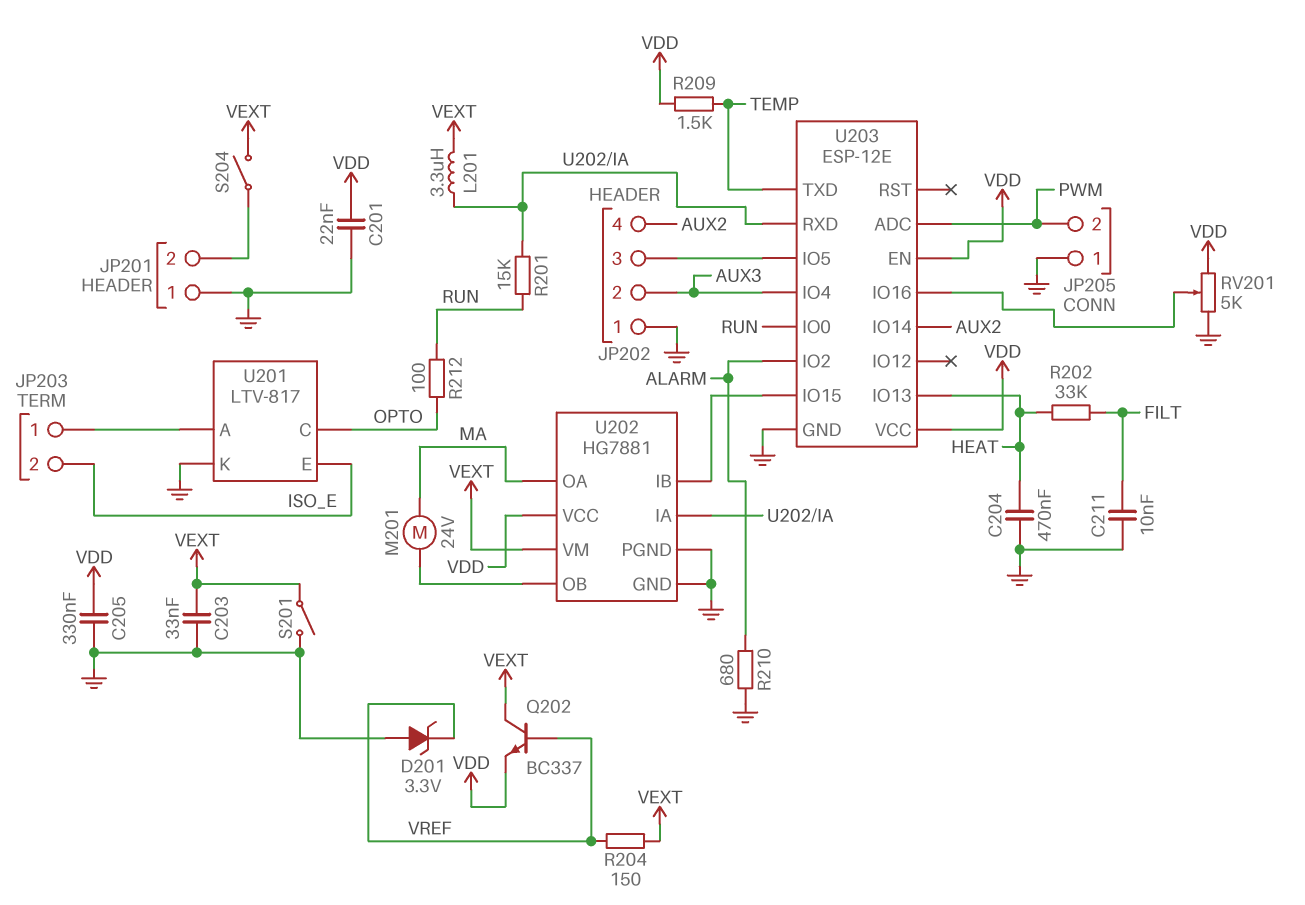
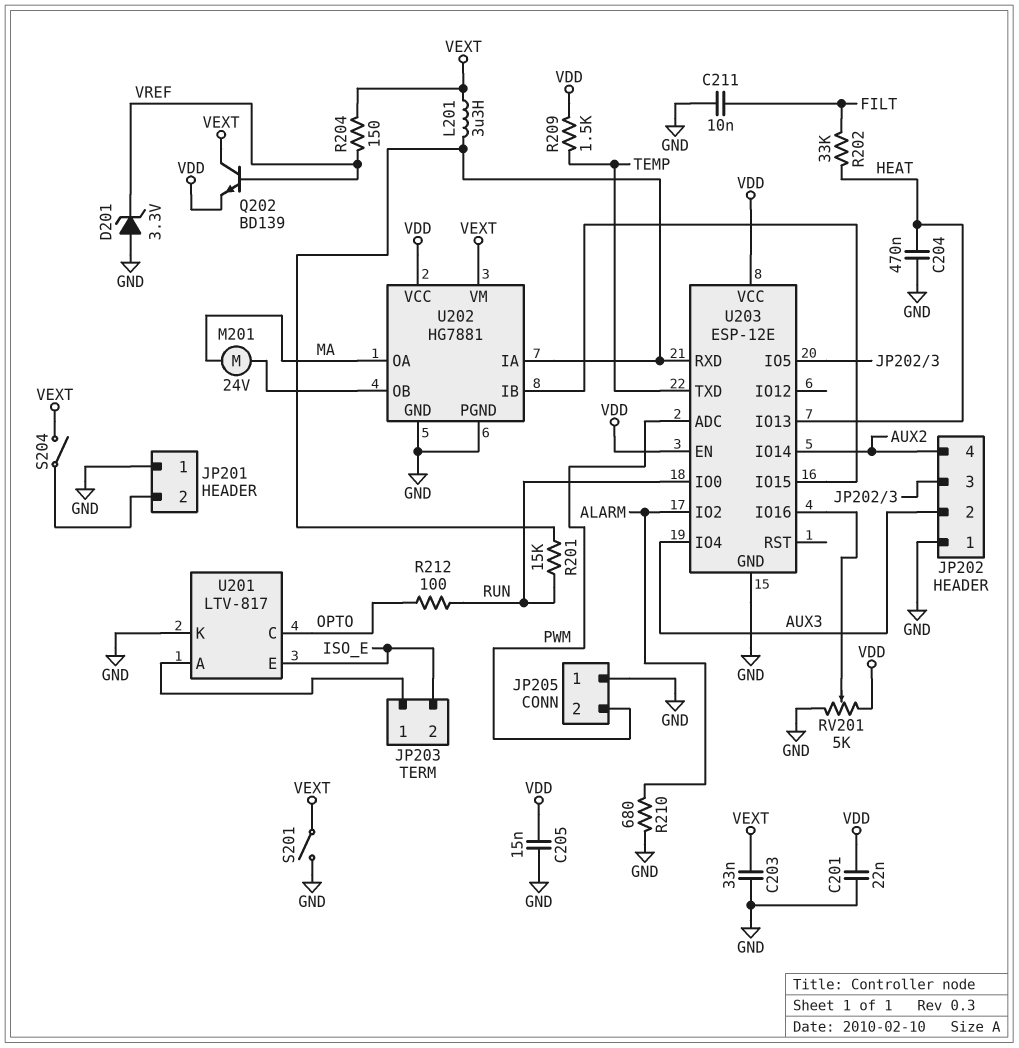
C205: 330nF (GND, VDD) -> 15nF (GND, VDD)
Q202: NPN BC337 (B VREF, C VEXT, E VDD) -> NPN BD139 (B VREF, C VEXT, E VDD)

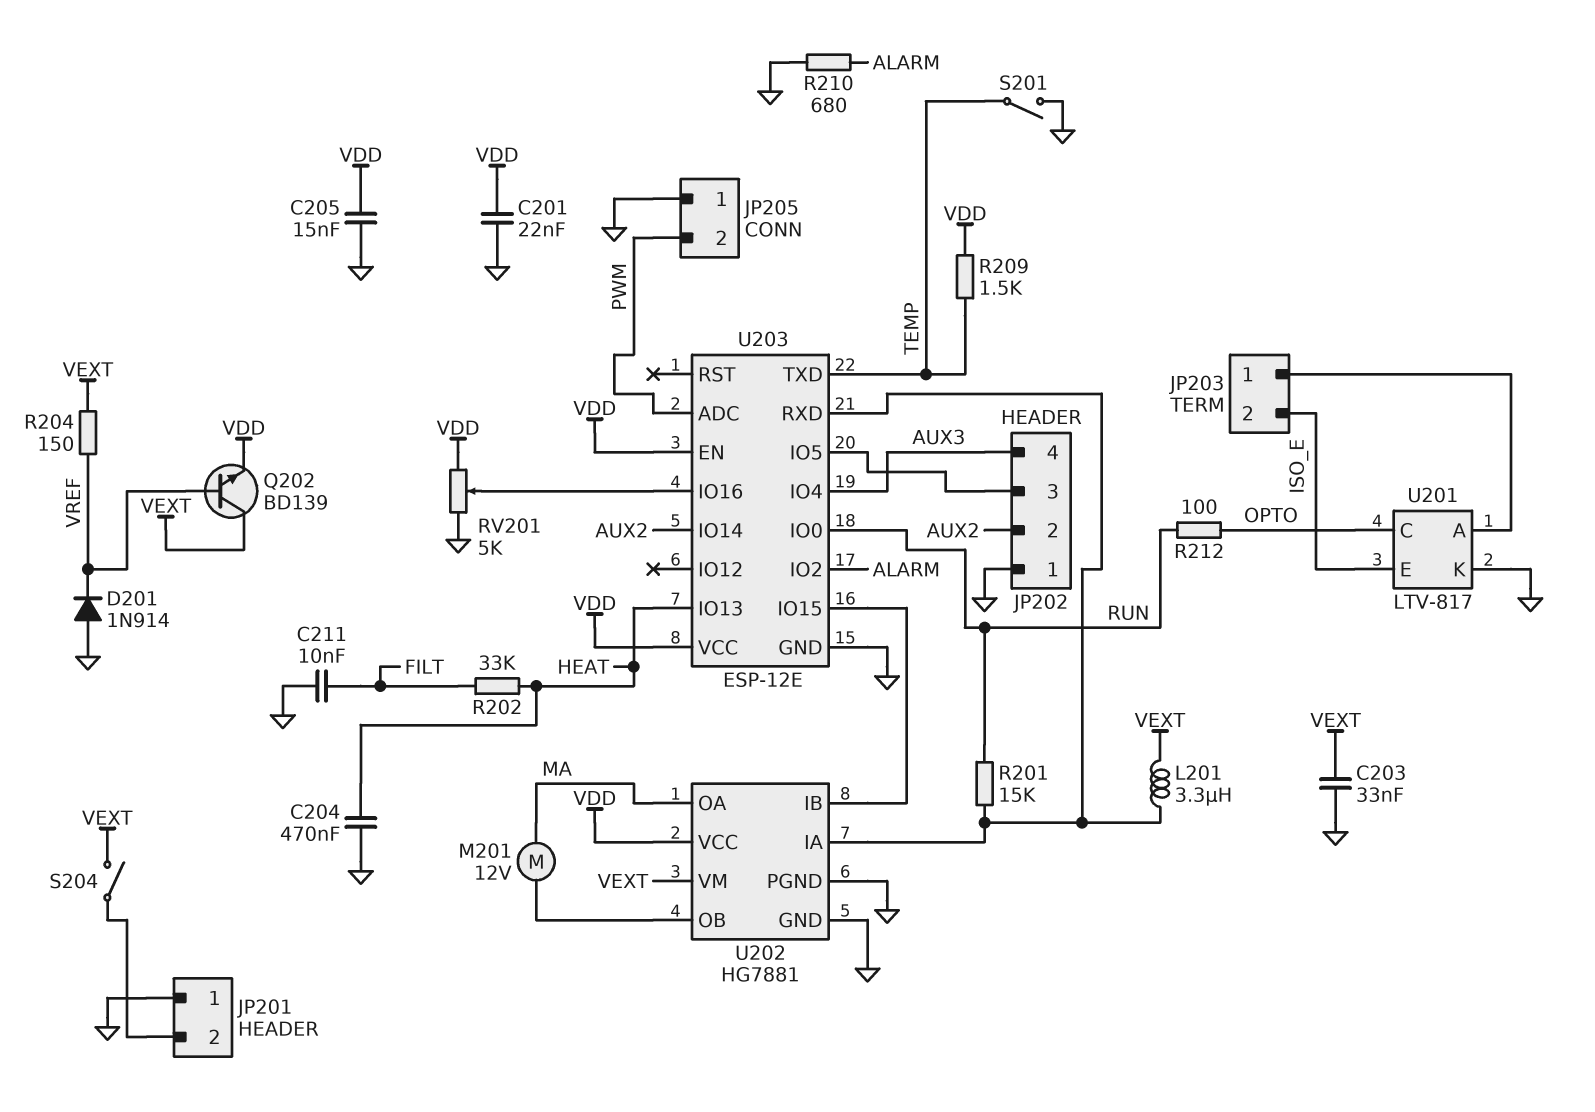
D201: zener 3.3V (A GND, K VREF) -> diode 1N914 (A GND, K VREF)
JP202 pin 2: AUX3 -> AUX2
JP202 pin 4: AUX2 -> AUX3
M201: motor 24V (MA, U202/OB) -> motor 12V (MA, U202/OB)
S201: switch (GND, VEXT) -> switch (GND, TEMP)

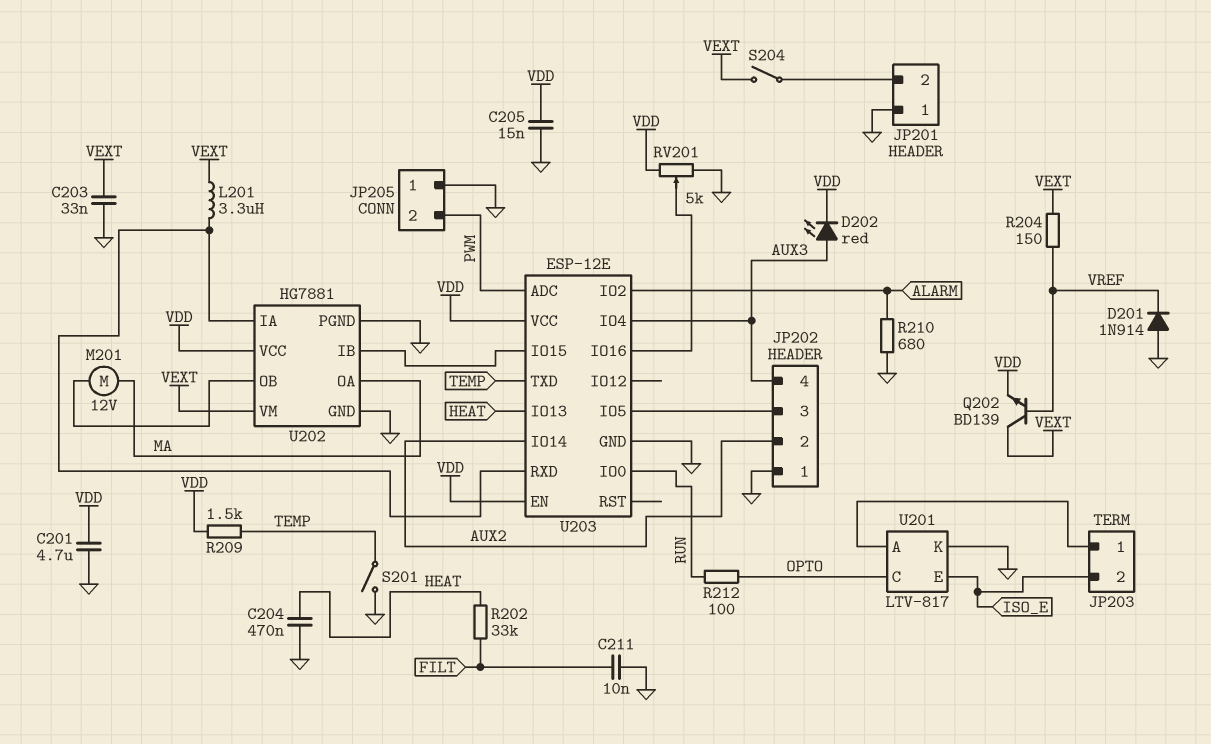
C201: 22nF (GND, VDD) -> 4.7uF (GND, VDD)
D202: none -> LED red (A AUX3, K VDD)
R201: 15k (RUN, U202/IA) -> none

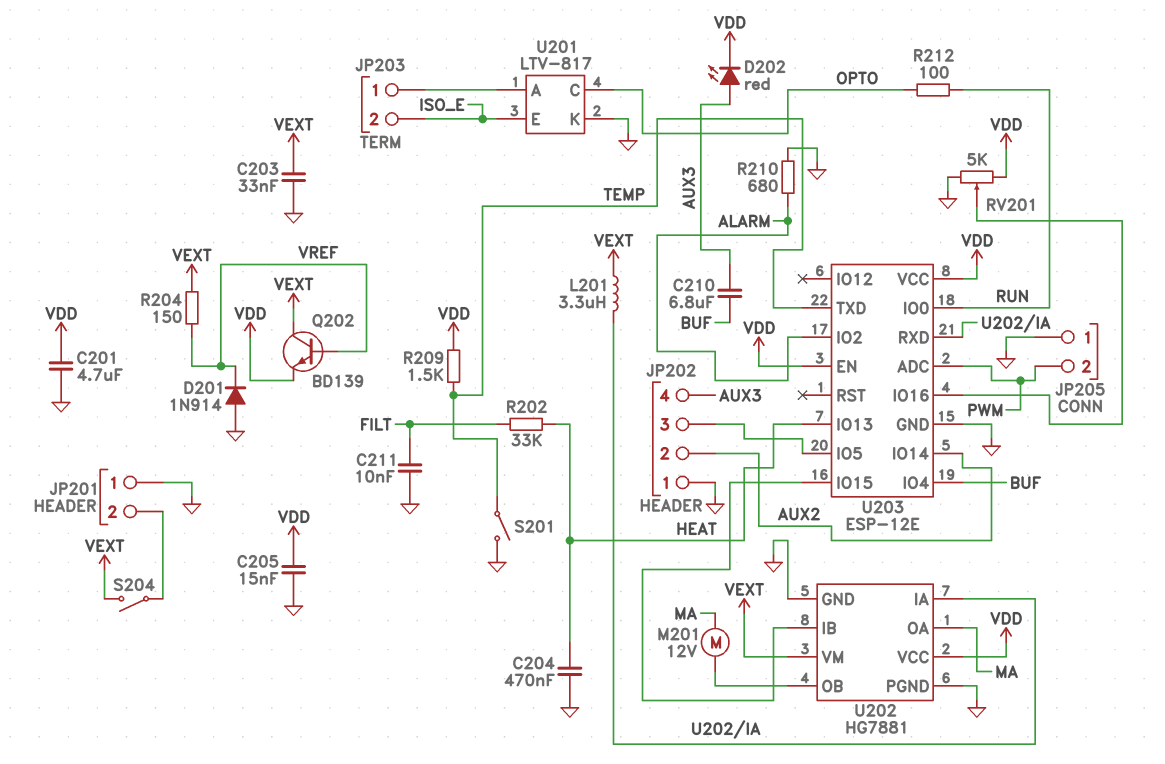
C210: none -> 6.8uF (AUX3, BUF)
U203 pin IO4: AUX3 -> BUF

